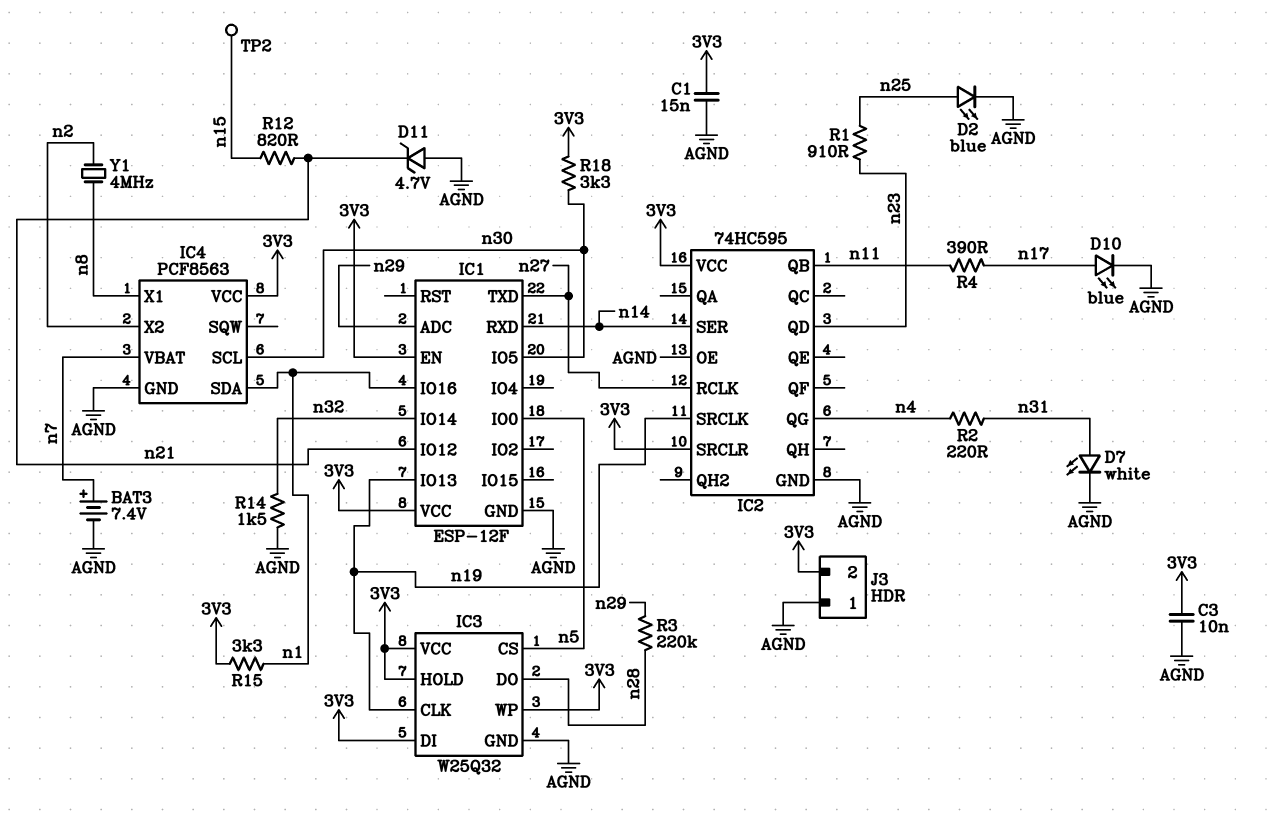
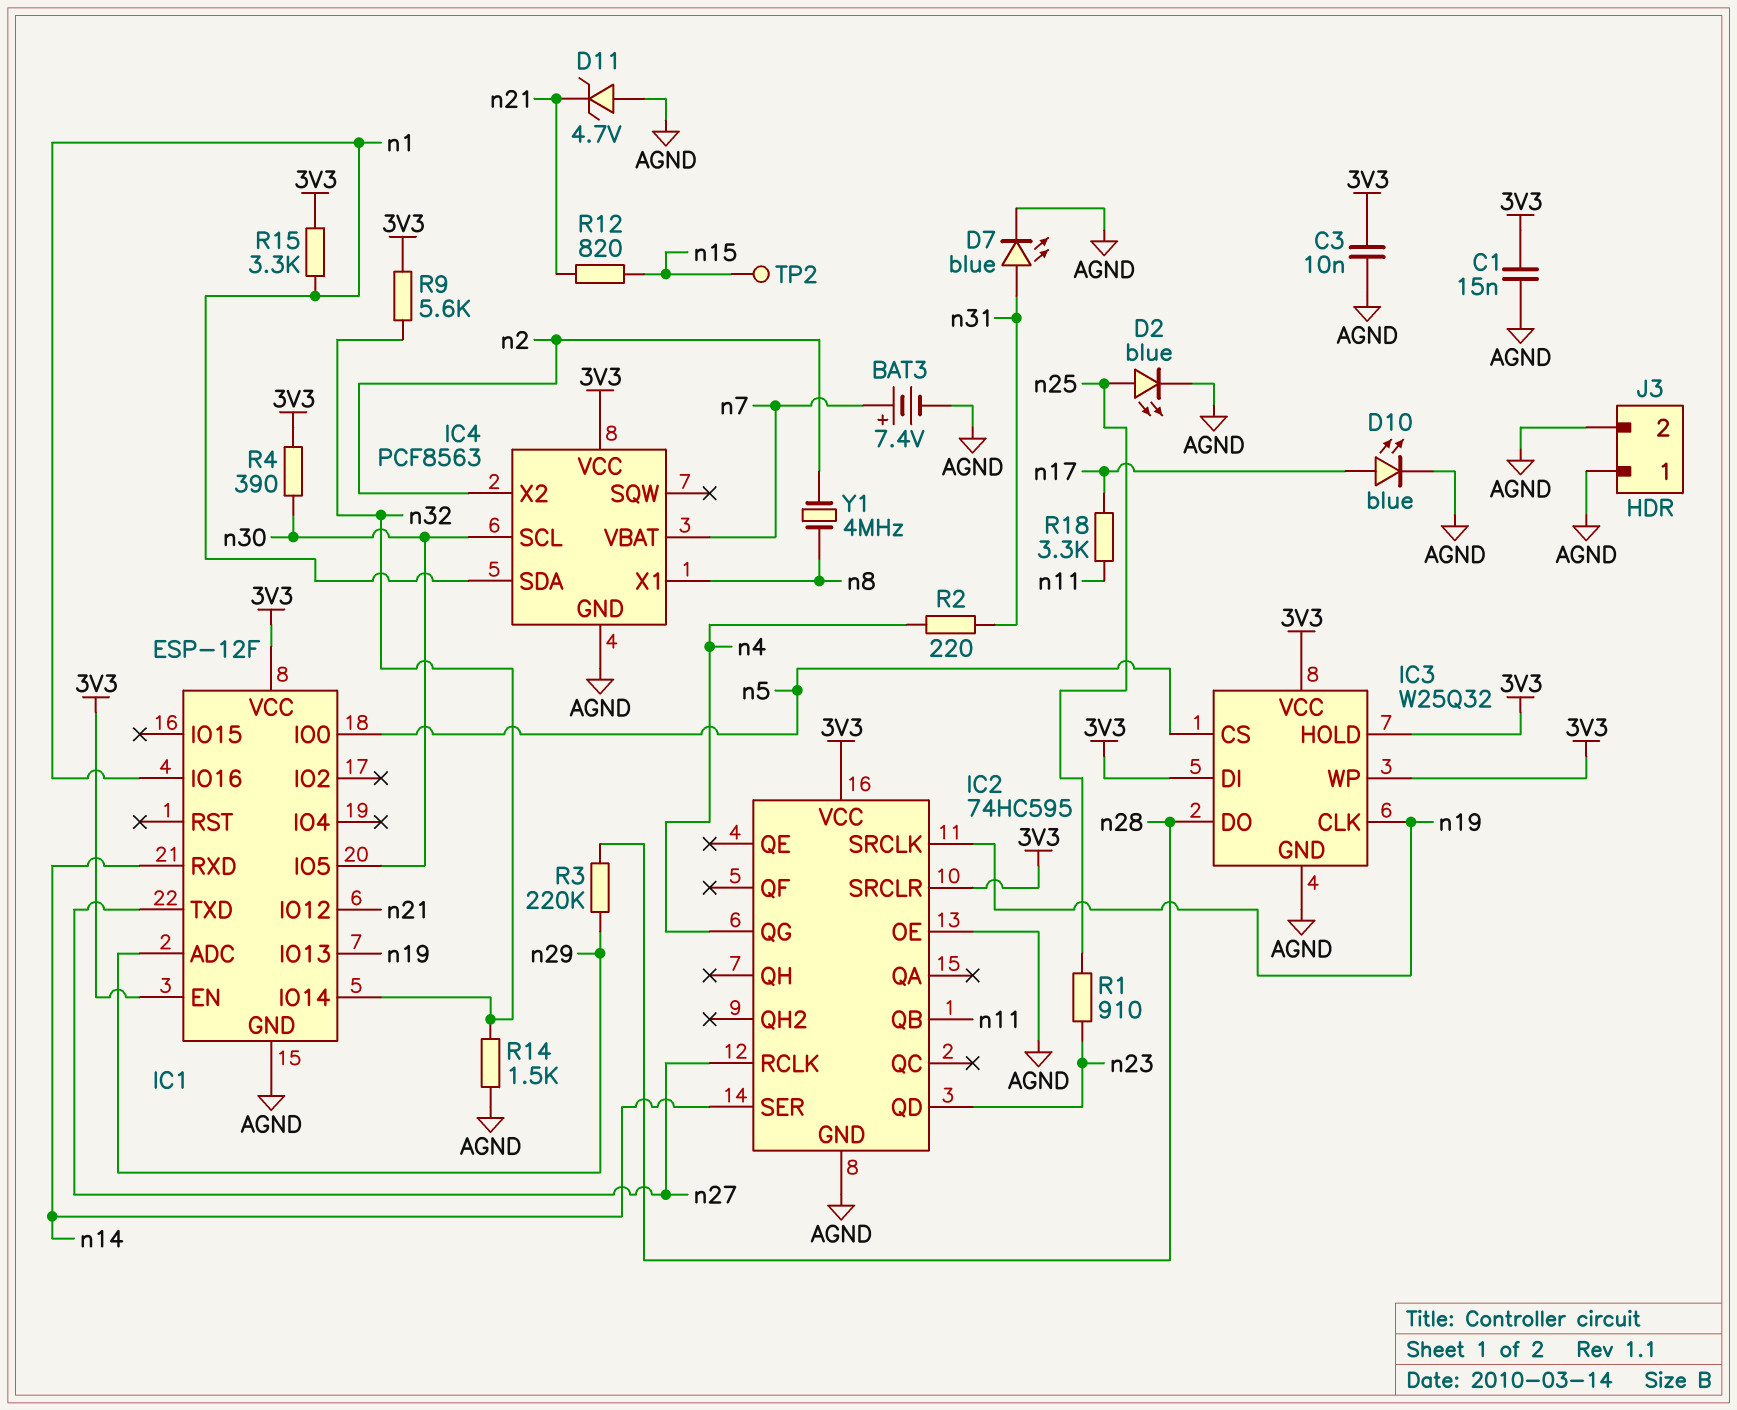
D7: LED white (A n31, K AGND) -> LED blue (A n31, K AGND)
J3 pin 2: 3V3 -> AGND
R4: 390 (n11, n17) -> 390 (3V3, n30)
R9: none -> 5.6k (3V3, n32)
R18: 3.3k (3V3, n30) -> 3.3k (n11, n17)

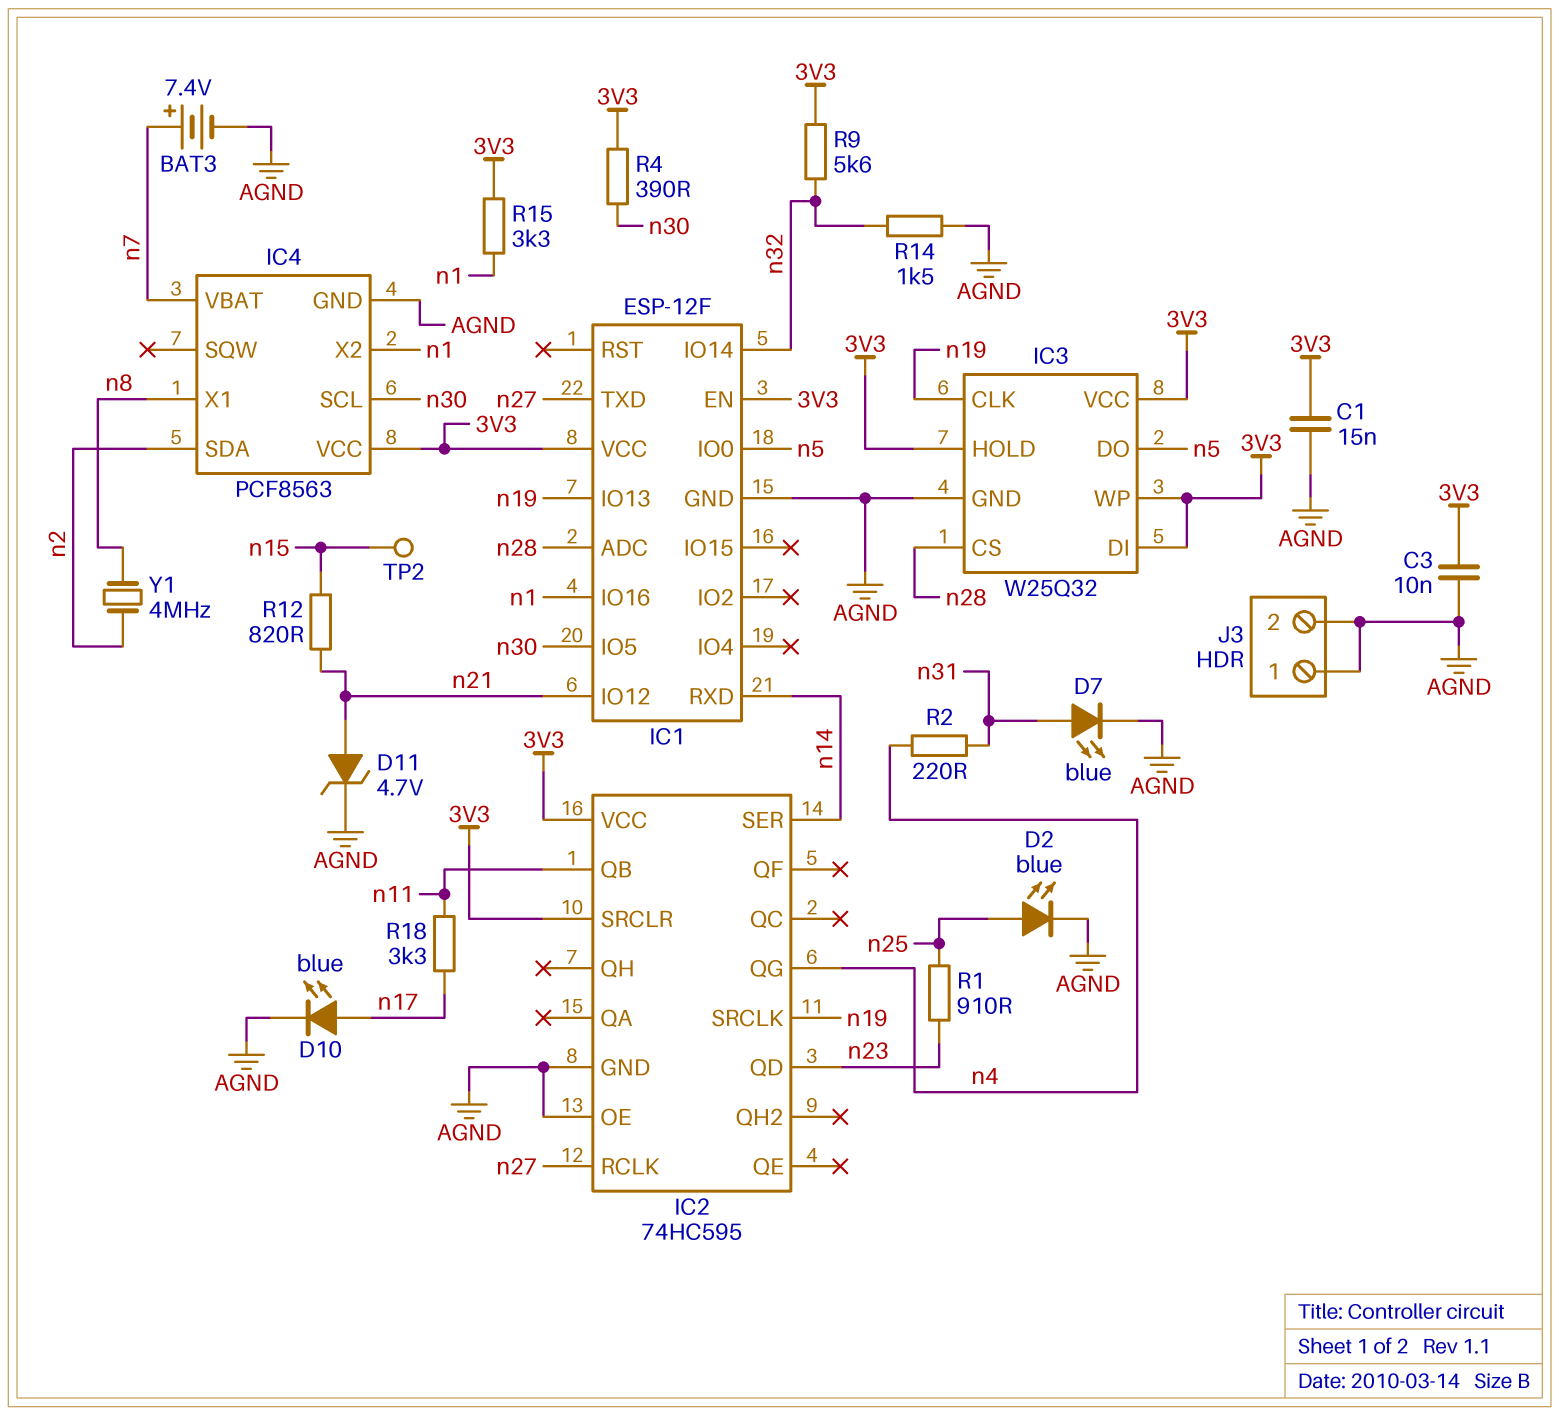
D11: zener 4.7V (A AGND, K n21) -> zener 4.7V (A n21, K AGND)
IC1 pin ADC: n29 -> n28
IC3 pin CS: n5 -> n28
IC3 pin DO: n28 -> n5
IC4 pin SDA: n1 -> n2
IC4 pin X2: n2 -> n1
R3: 220k (n28, n29) -> none

